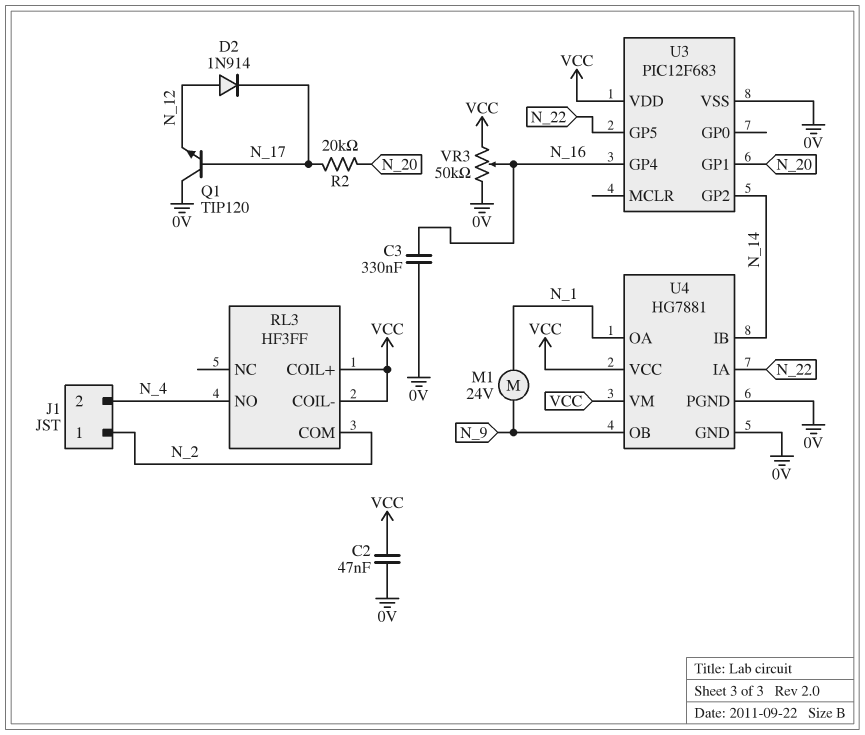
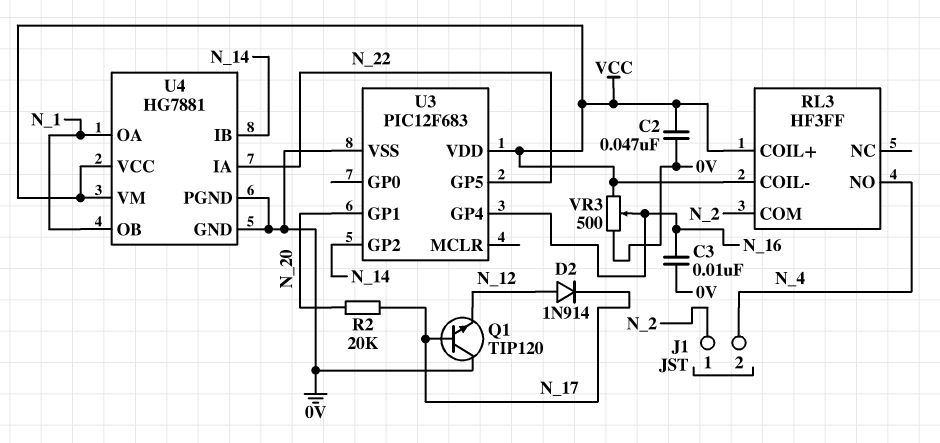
C3: 330nF (0V, N_16) -> 10nF (0V, N_16)
M1: motor 24V (N_1, N_9) -> none
U4 pin OB: N_9 -> N_1
VR3: 50k (0V, VCC, wiper N_16) -> 500 (0V, VCC, wiper N_16)

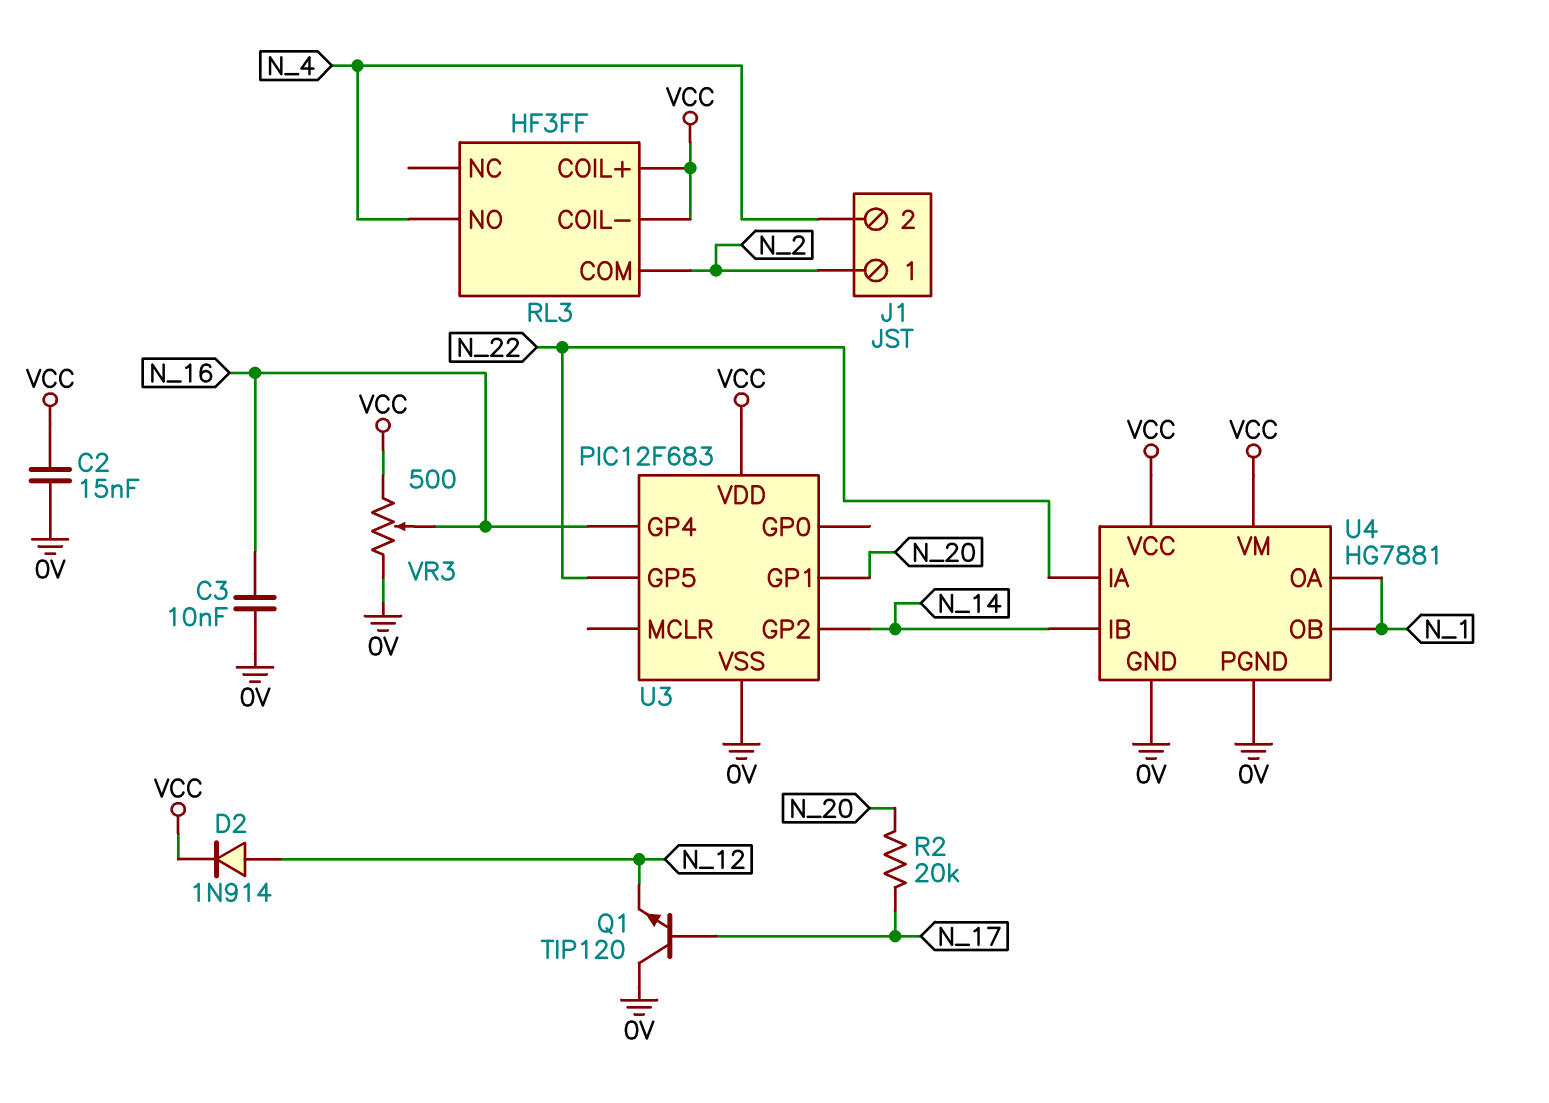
C2: 47nF (0V, VCC) -> 15nF (0V, VCC)
D2: diode 1N914 (A N_12, K N_17) -> diode 1N914 (A N_12, K VCC)

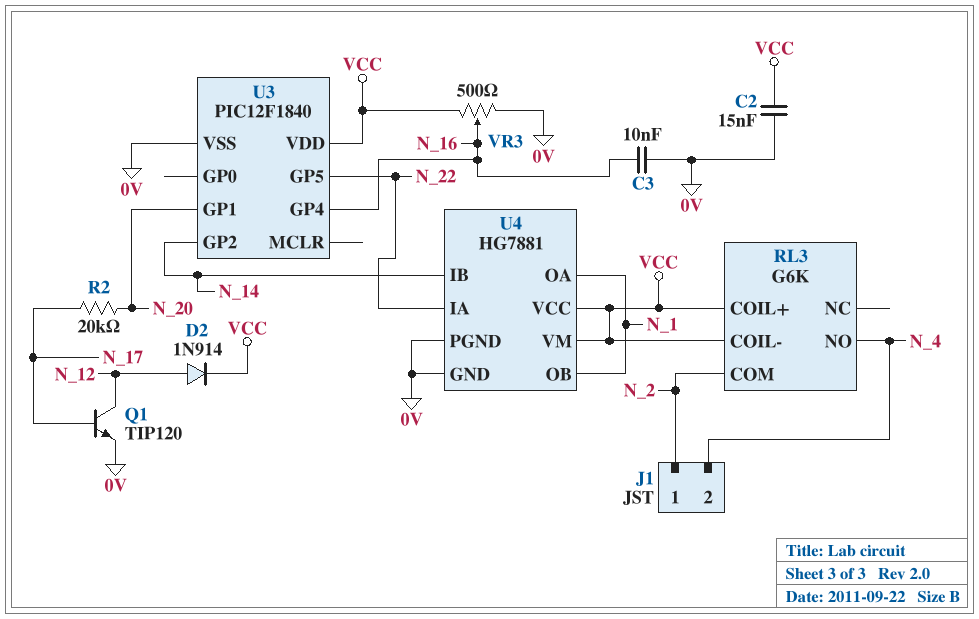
Q1: NPN TIP120 (B N_17, C 0V, E N_12) -> NPN TIP120 (B N_17, C N_12, E 0V)
RL3: HF3FF -> G6K
U3: PIC12F683 -> PIC12F1840

